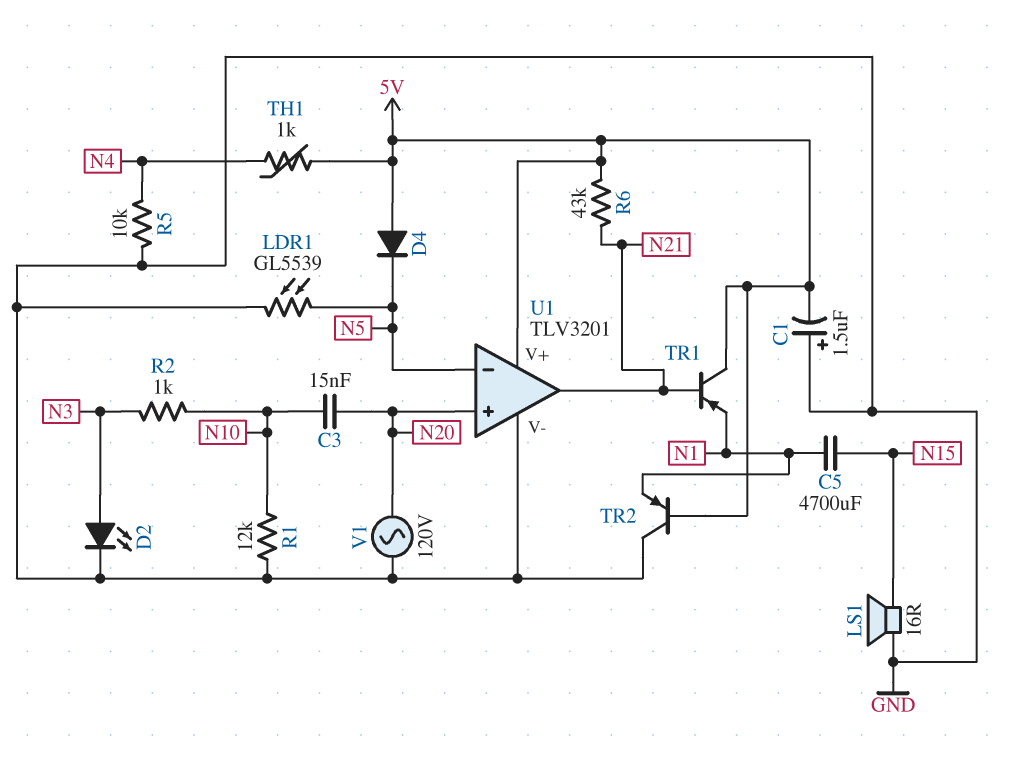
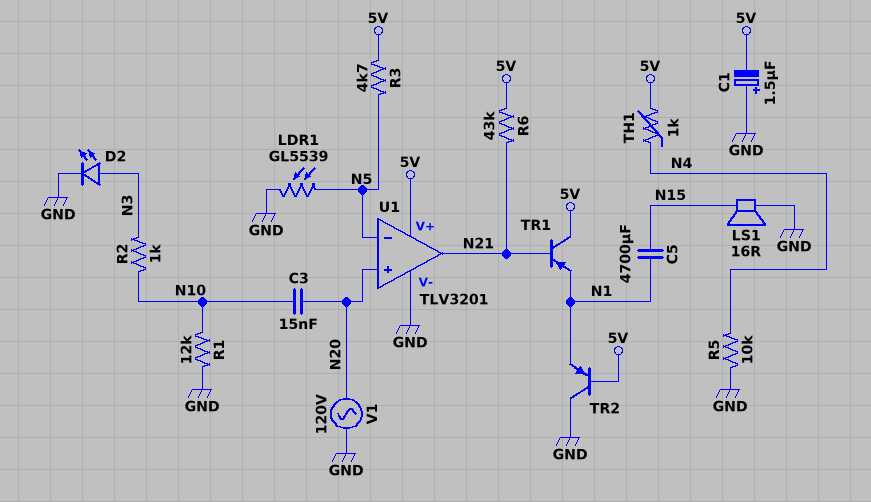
D4: diode (A 5V, K N5) -> none
R3: none -> 4.7k (5V, N5)

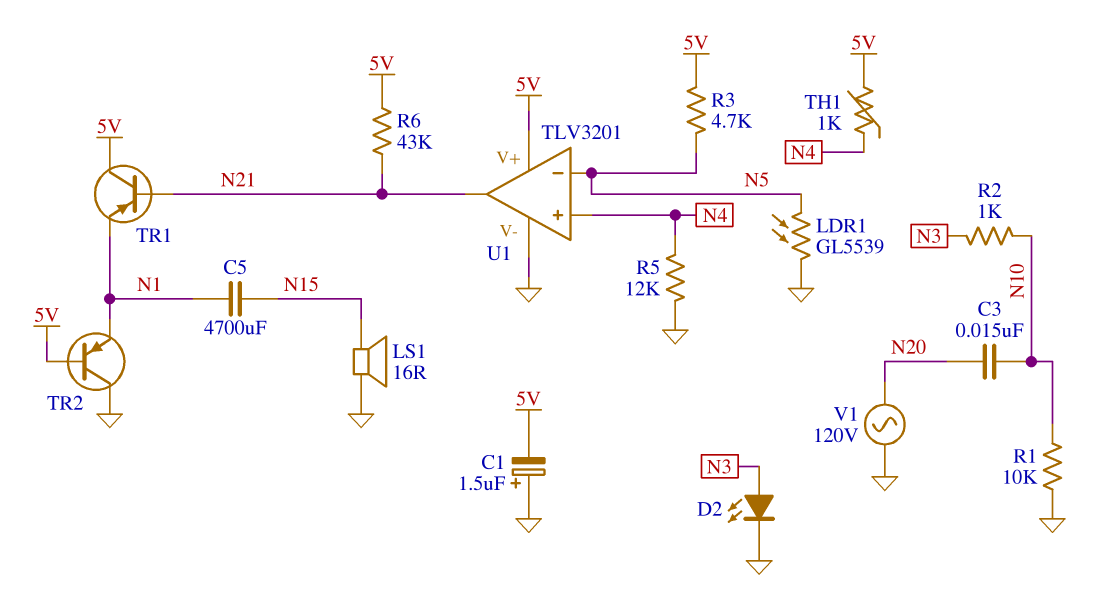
R1: 12k (GND, N10) -> 10k (GND, N10)
R5: 10k (GND, N4) -> 12k (GND, N4)
U1 pin in+: N20 -> N4

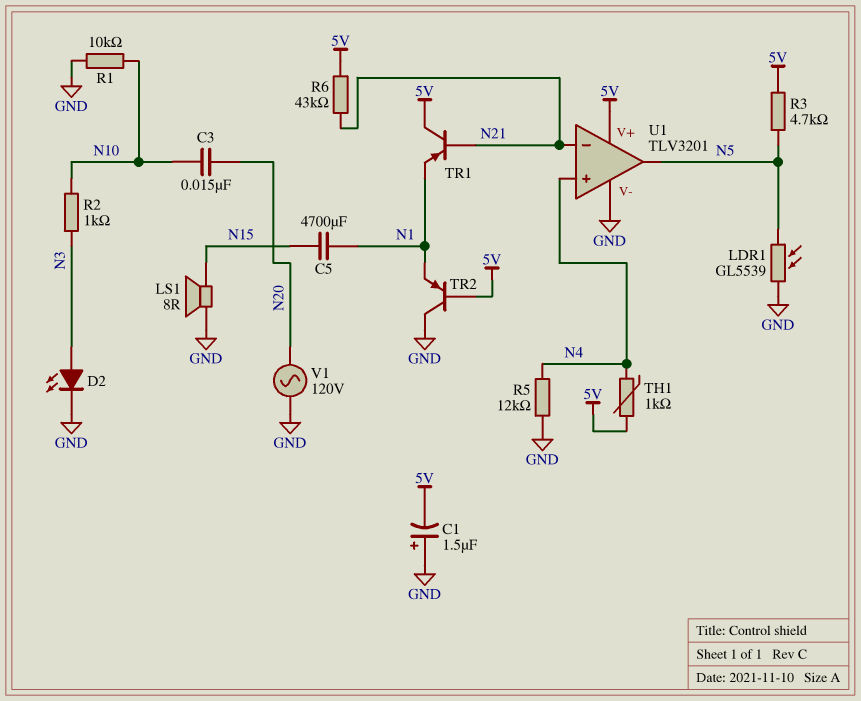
LS1: speaker 16R (GND, N15) -> speaker 8R (GND, N15)
U1 pin in-: N5 -> N21
U1 pin out: N21 -> N5

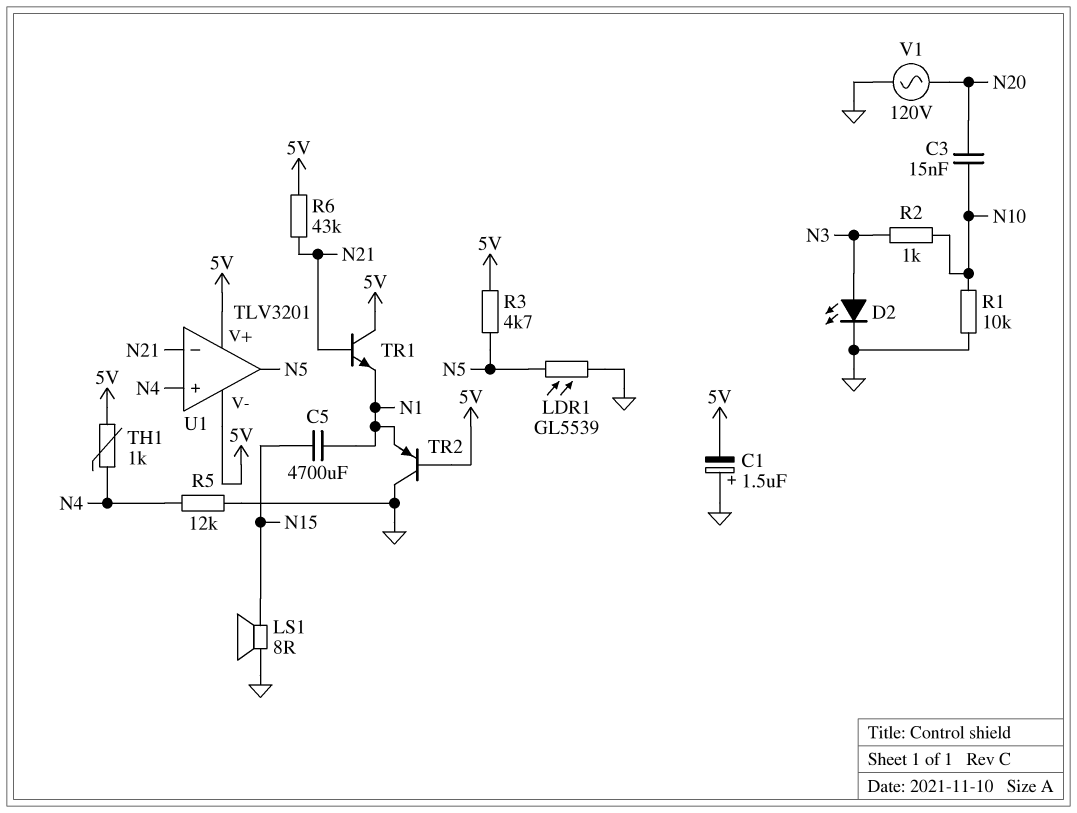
TR1: PNP (B N21, C 5V, E N1) -> NPN (B N21, C 5V, E N1)
U1 pin V-: GND -> 5V

